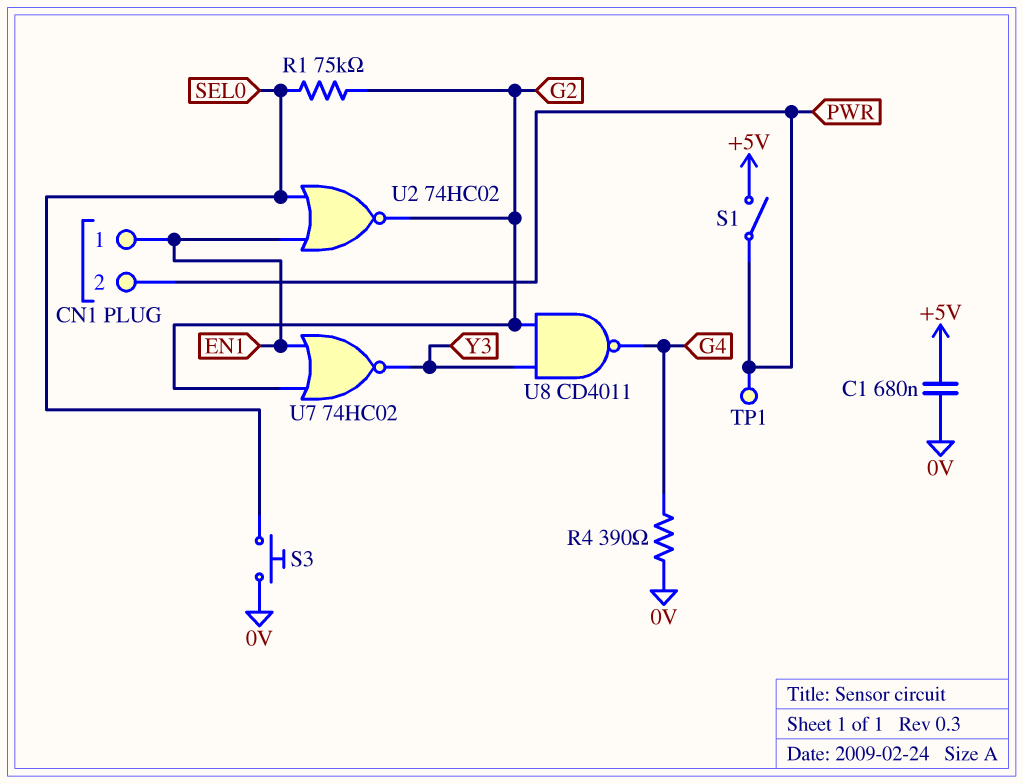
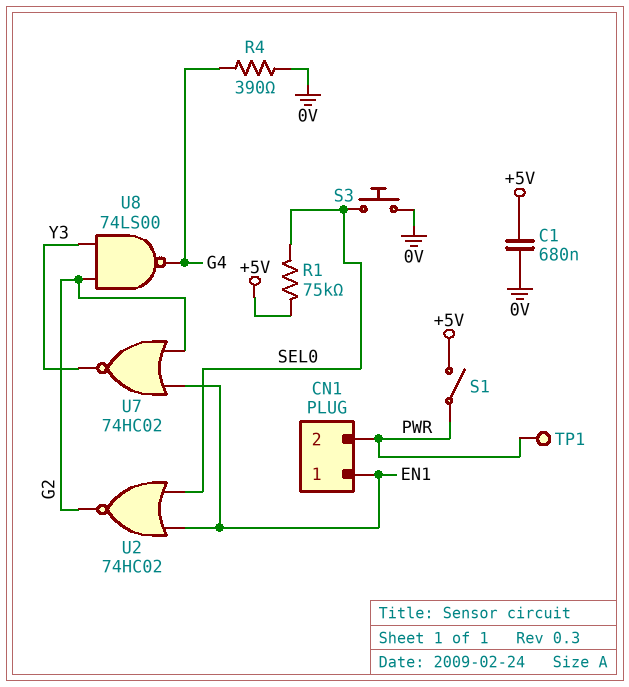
R1: 75k (G2, SEL0) -> 75k (+5V, SEL0)
U8: NAND CD4011 (in G2, in Y3, out G4) -> NAND 74LS00 (in G2, in Y3, out G4)

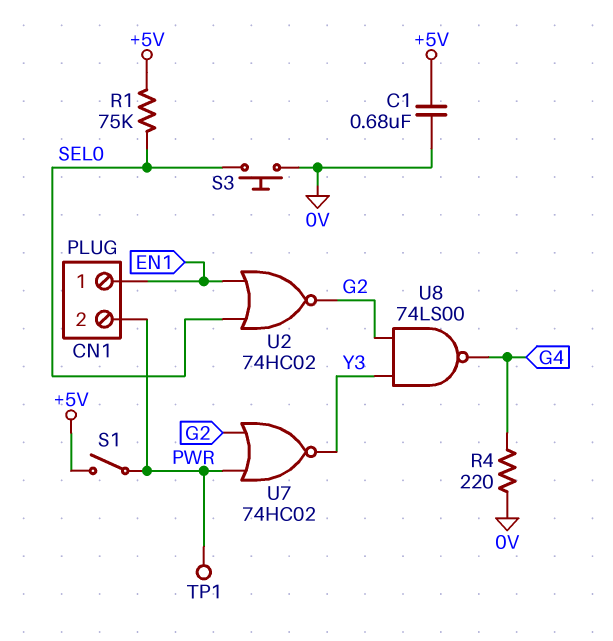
R4: 390 (0V, G4) -> 220 (0V, G4)
U7: NOR 74HC02 (in EN1, in G2, out Y3) -> NOR 74HC02 (in G2, in PWR, out Y3)

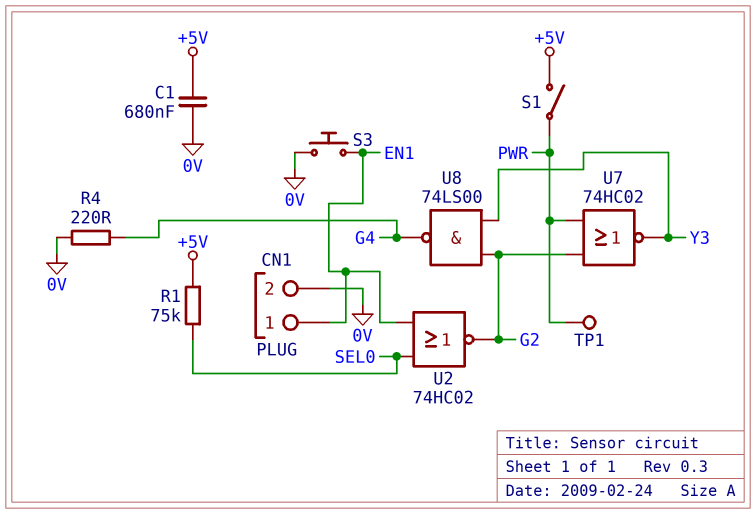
CN1 pin 2: PWR -> 0V
S3: button (0V, SEL0) -> button (0V, EN1)

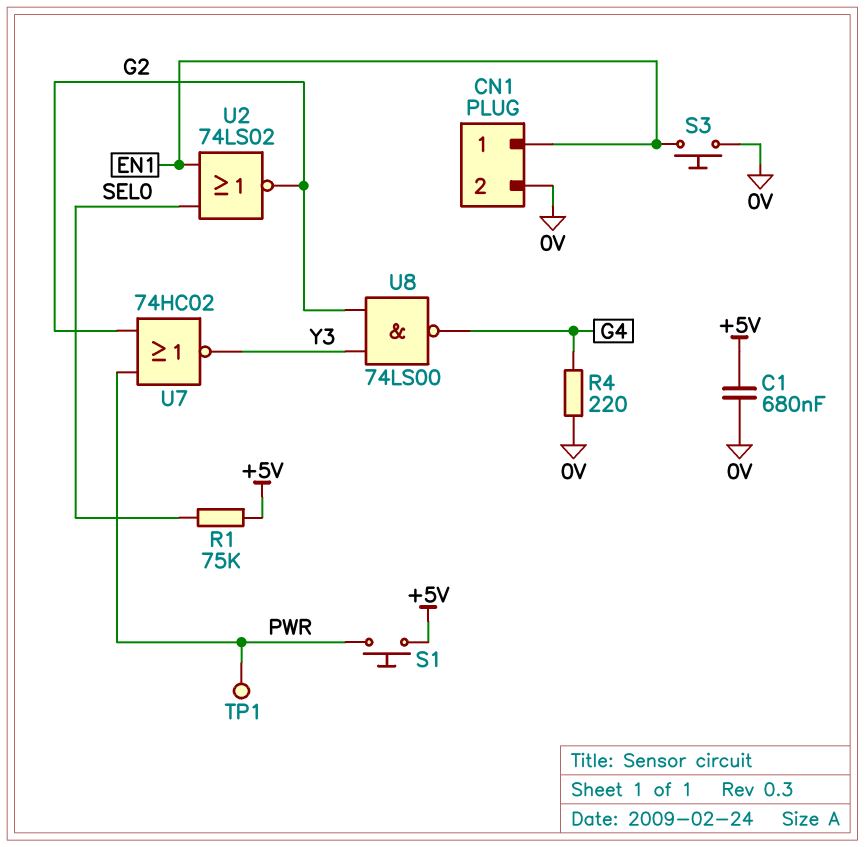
S1: switch (+5V, PWR) -> button (+5V, PWR)
U2: NOR 74HC02 (in EN1, in SEL0, out G2) -> NOR 74LS02 (in EN1, in SEL0, out G2)

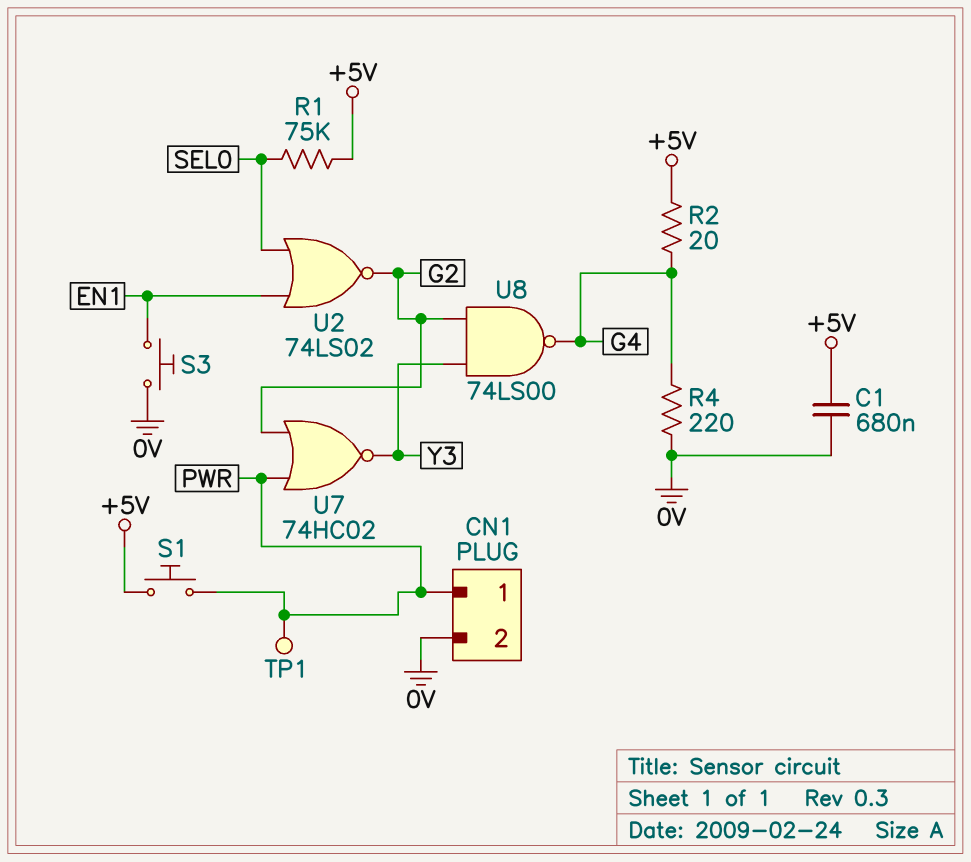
CN1 pin 1: EN1 -> PWR
R2: none -> 20 (+5V, G4)

